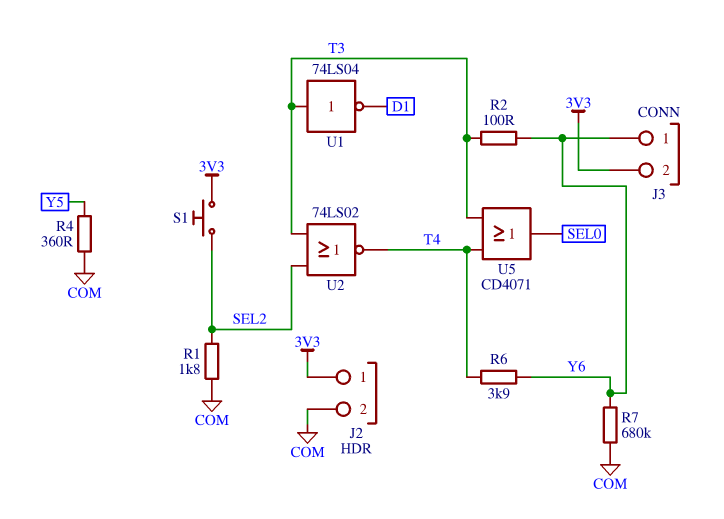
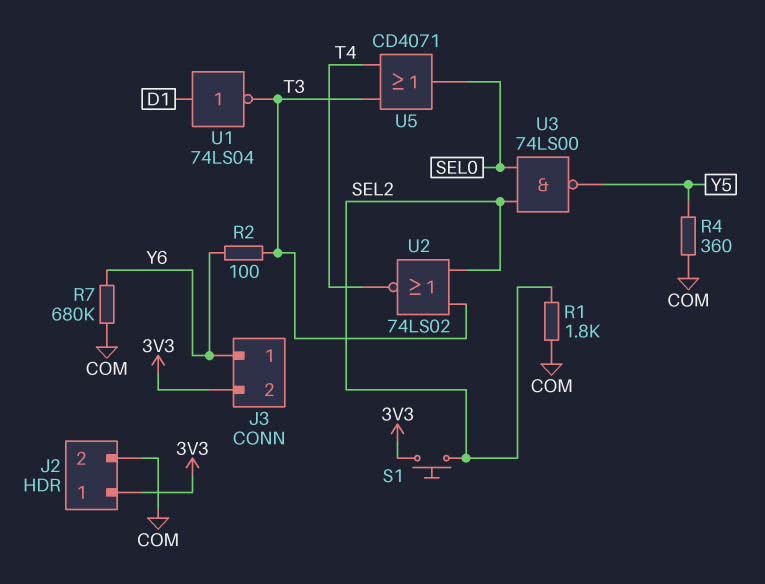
R6: 3.9k (T4, Y6) -> none
U1: NOT 74LS04 (in T3, out D1) -> NOT 74LS04 (in D1, out T3)
U3: none -> NAND 74LS00 (in SEL0, in SEL2, out Y5)

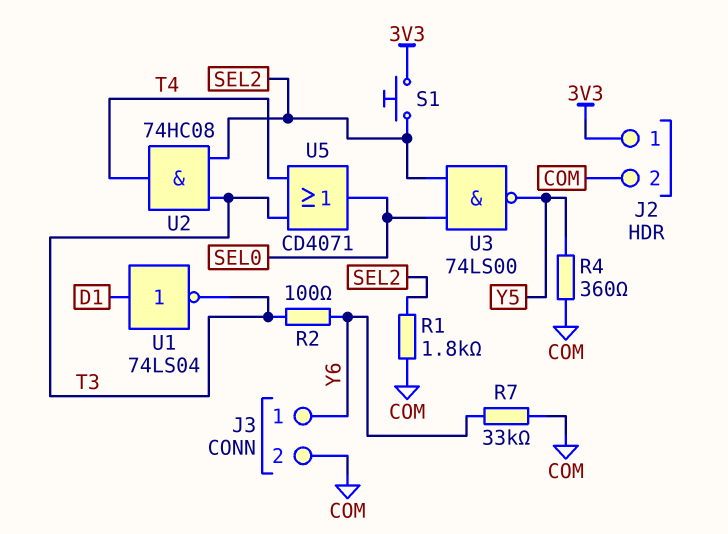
J3 pin 2: 3V3 -> COM
R7: 680k (COM, Y6) -> 33k (COM, Y6)
U2: NOR 74LS02 (in SEL2, in T3, out T4) -> AND 74HC08 (in SEL2, in T3, out T4)

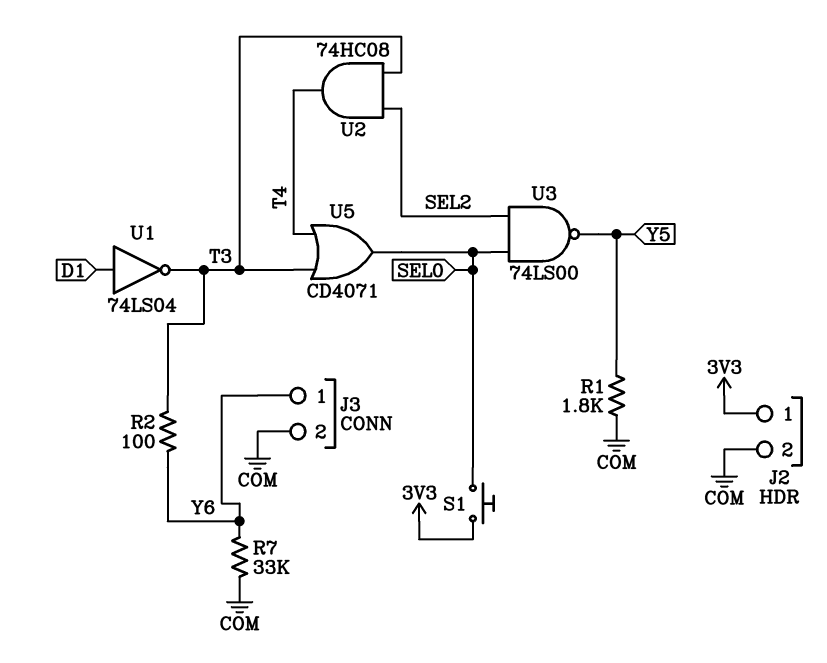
R1: 1.8k (COM, SEL2) -> 1.8k (COM, Y5)
R4: 360 (COM, Y5) -> none
S1: button (3V3, SEL2) -> button (3V3, SEL0)

